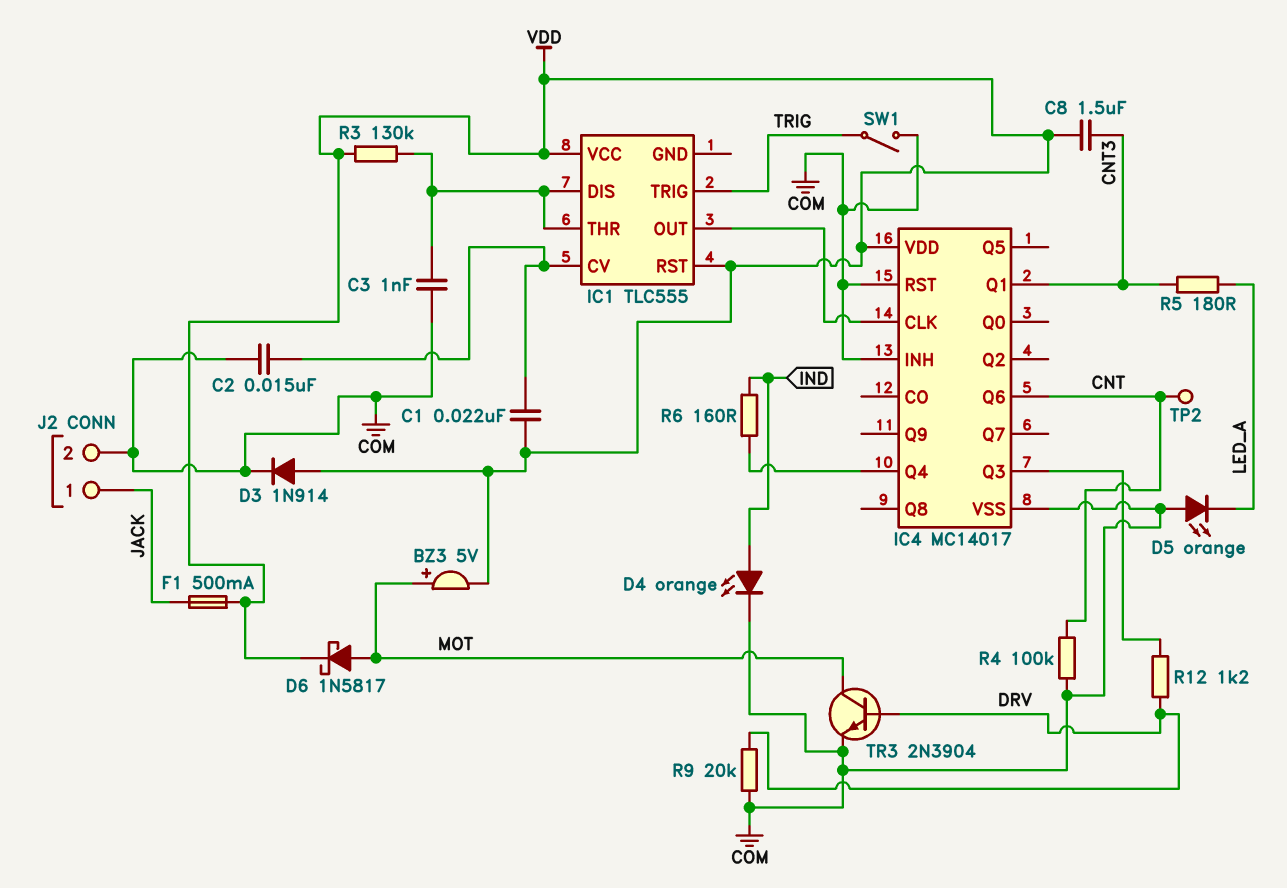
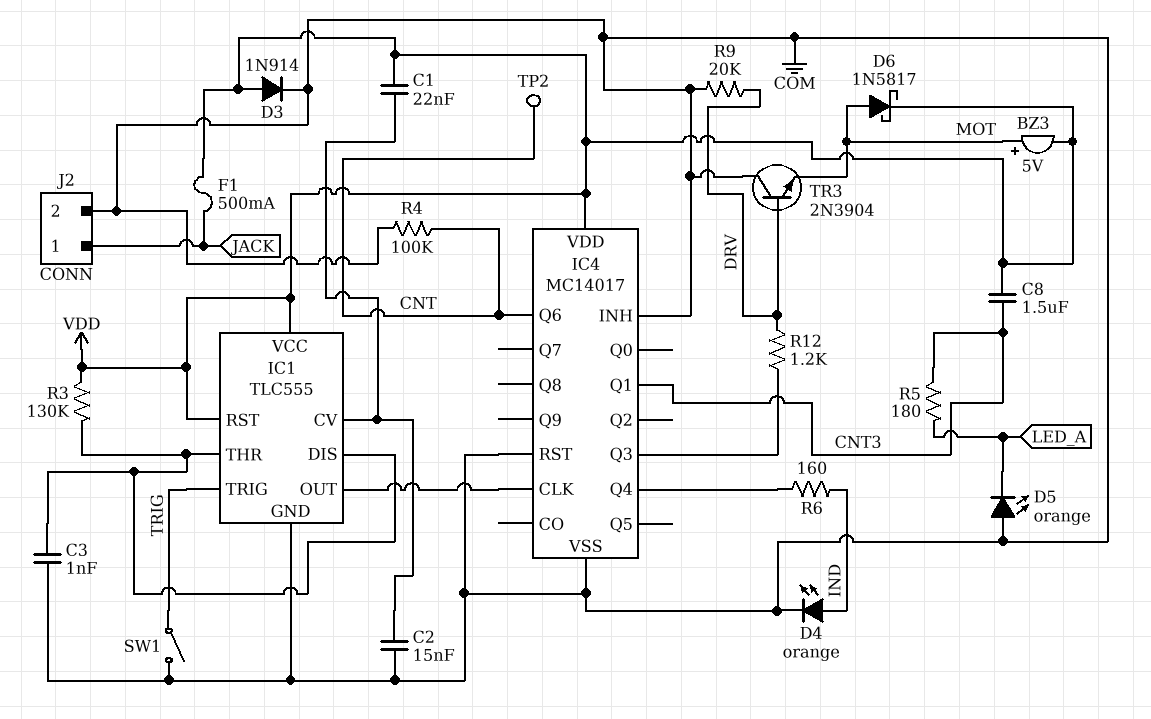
IC1 pin GND: none -> COM
TR3: NPN 2N3904 (B DRV, C MOT, E COM) -> NPN 2N3904 (B DRV, C COM, E MOT)

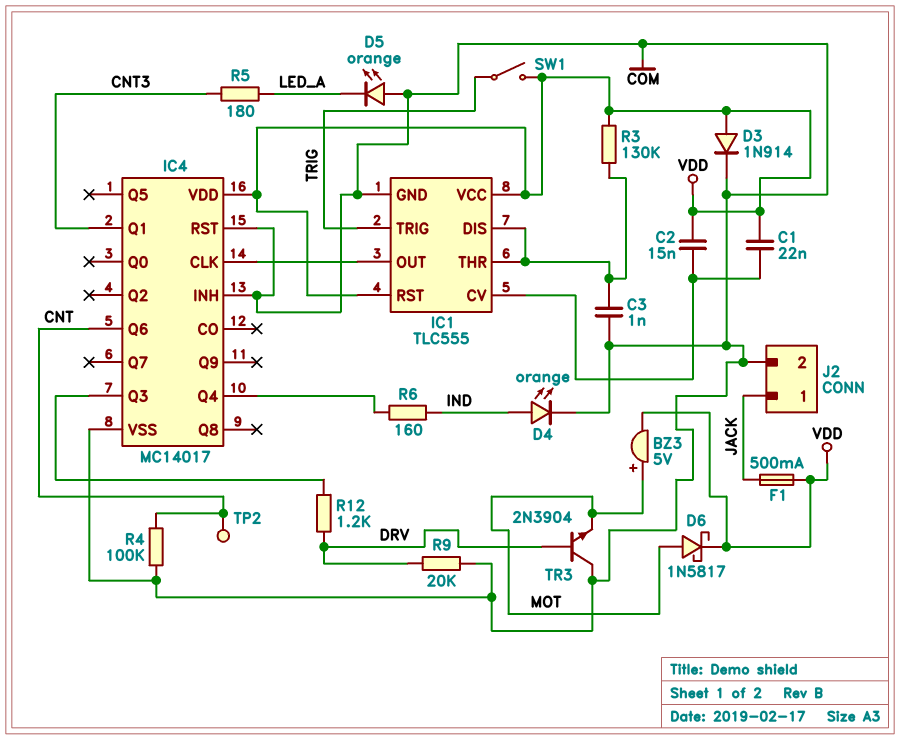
C2: 15nF (COM, IC1/CV) -> 15nF (IC1/CV, VDD)
C8: 1.5uF (CNT3, VDD) -> none
SW1: switch (COM, TRIG) -> switch (TRIG, VDD)

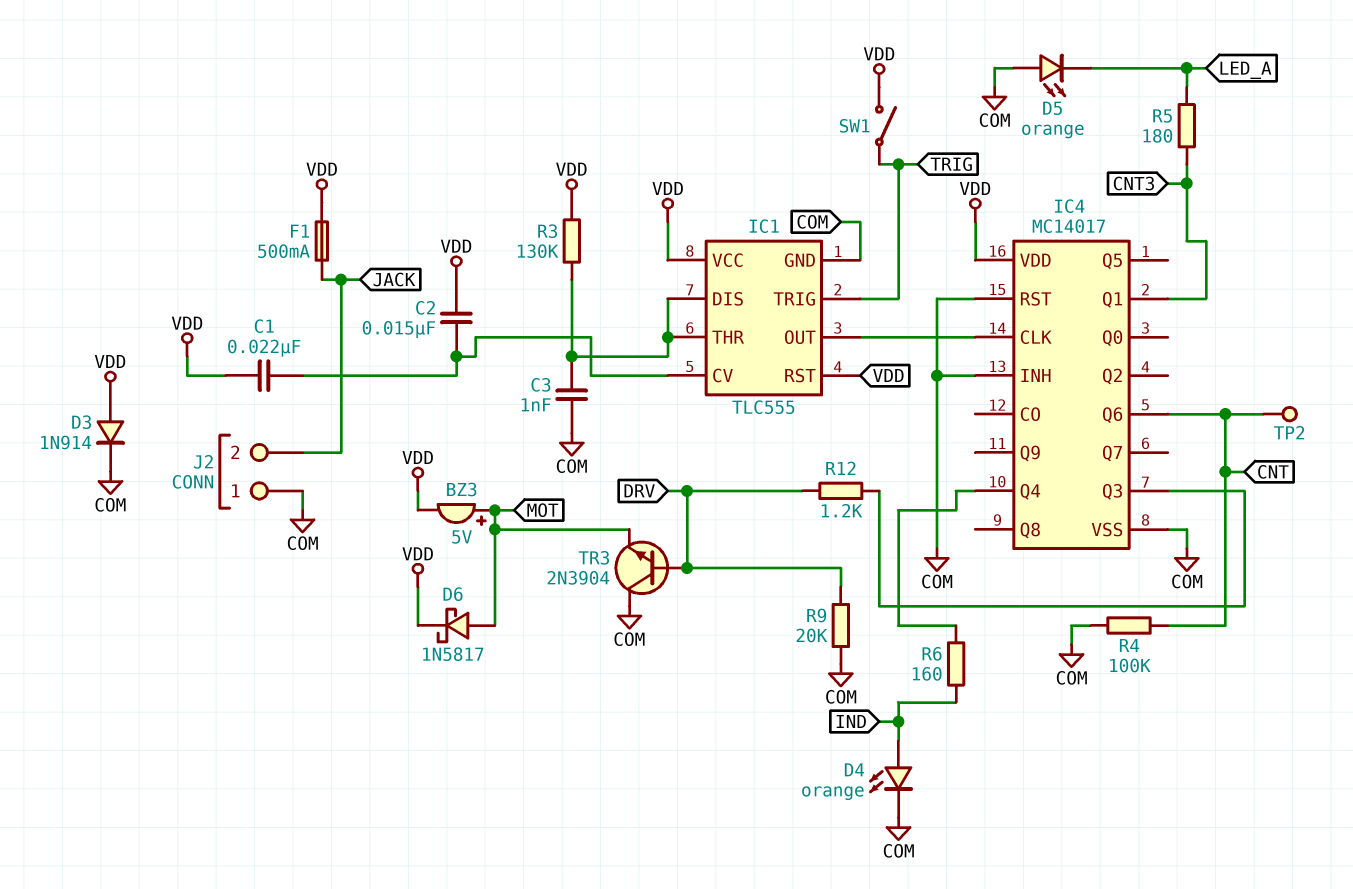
J2 pin 1: JACK -> COM
J2 pin 2: COM -> JACK

